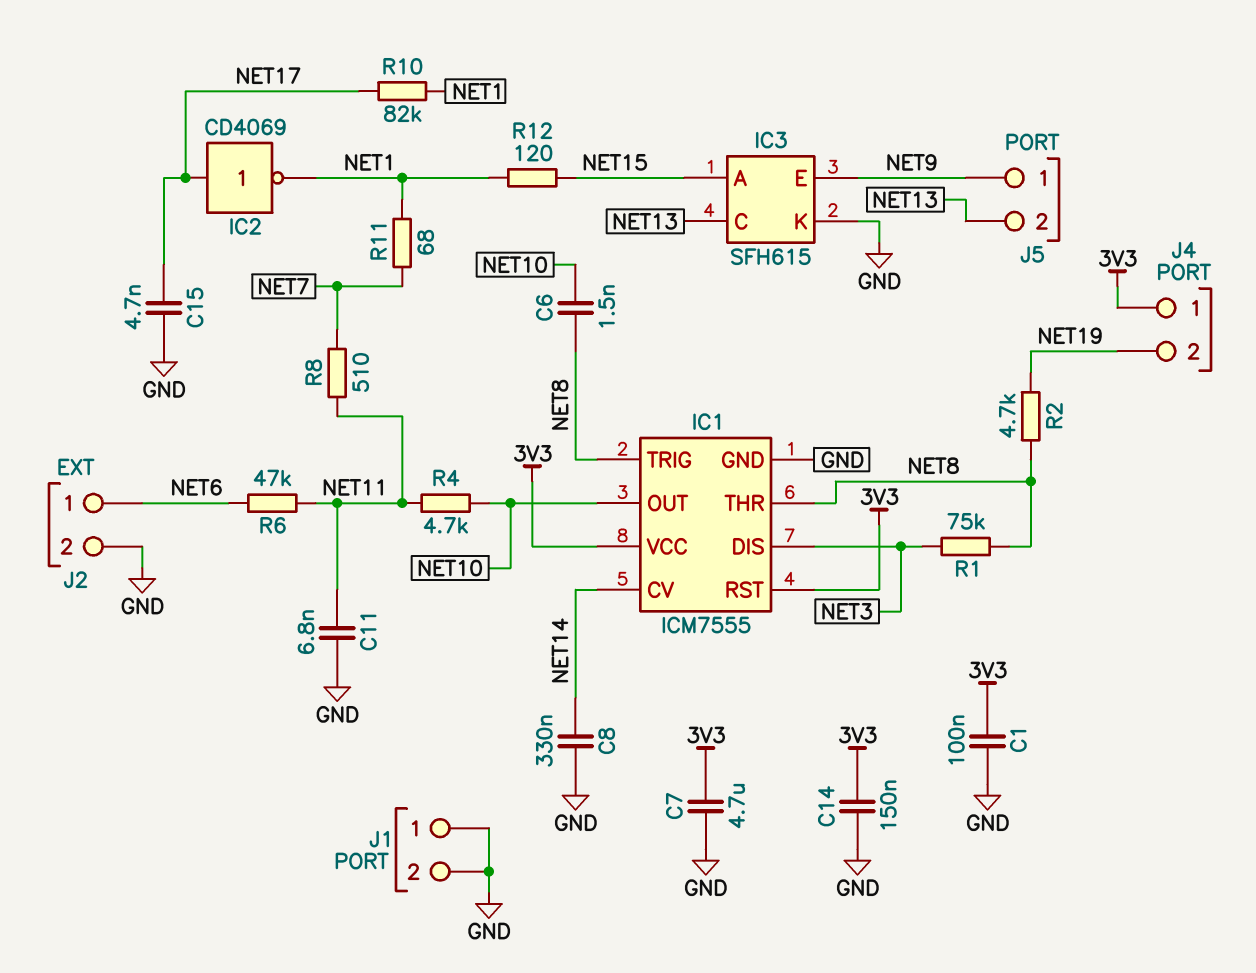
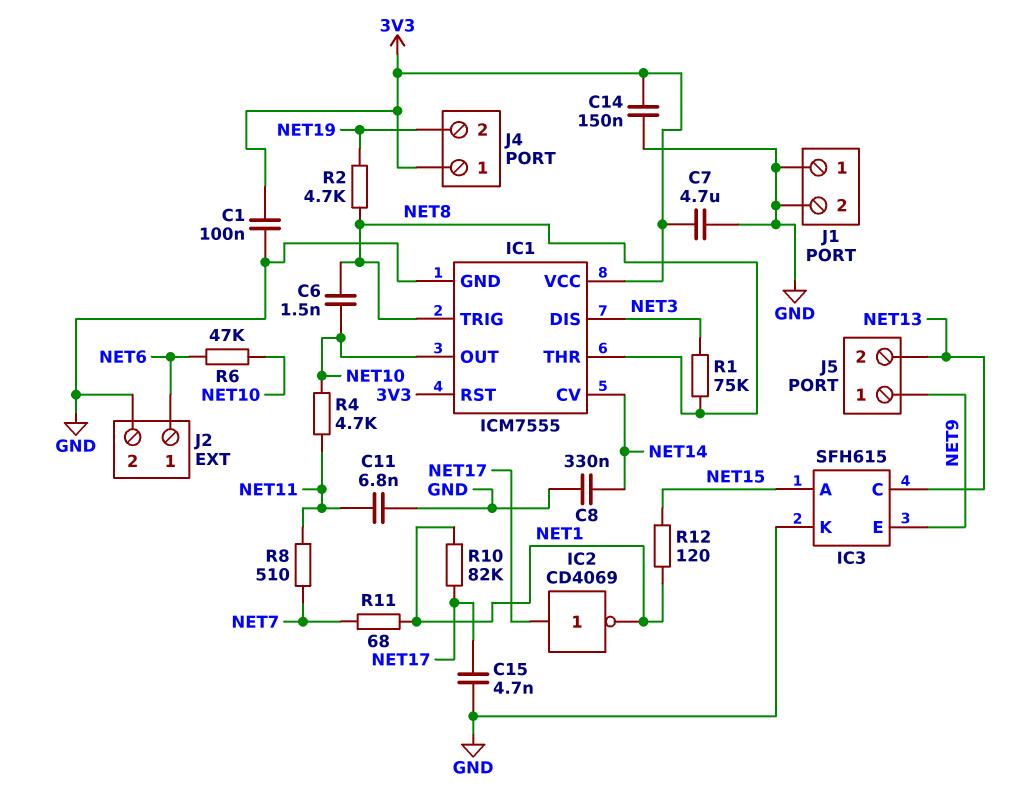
R6: 47k (NET6, NET11) -> 47k (NET6, NET10)

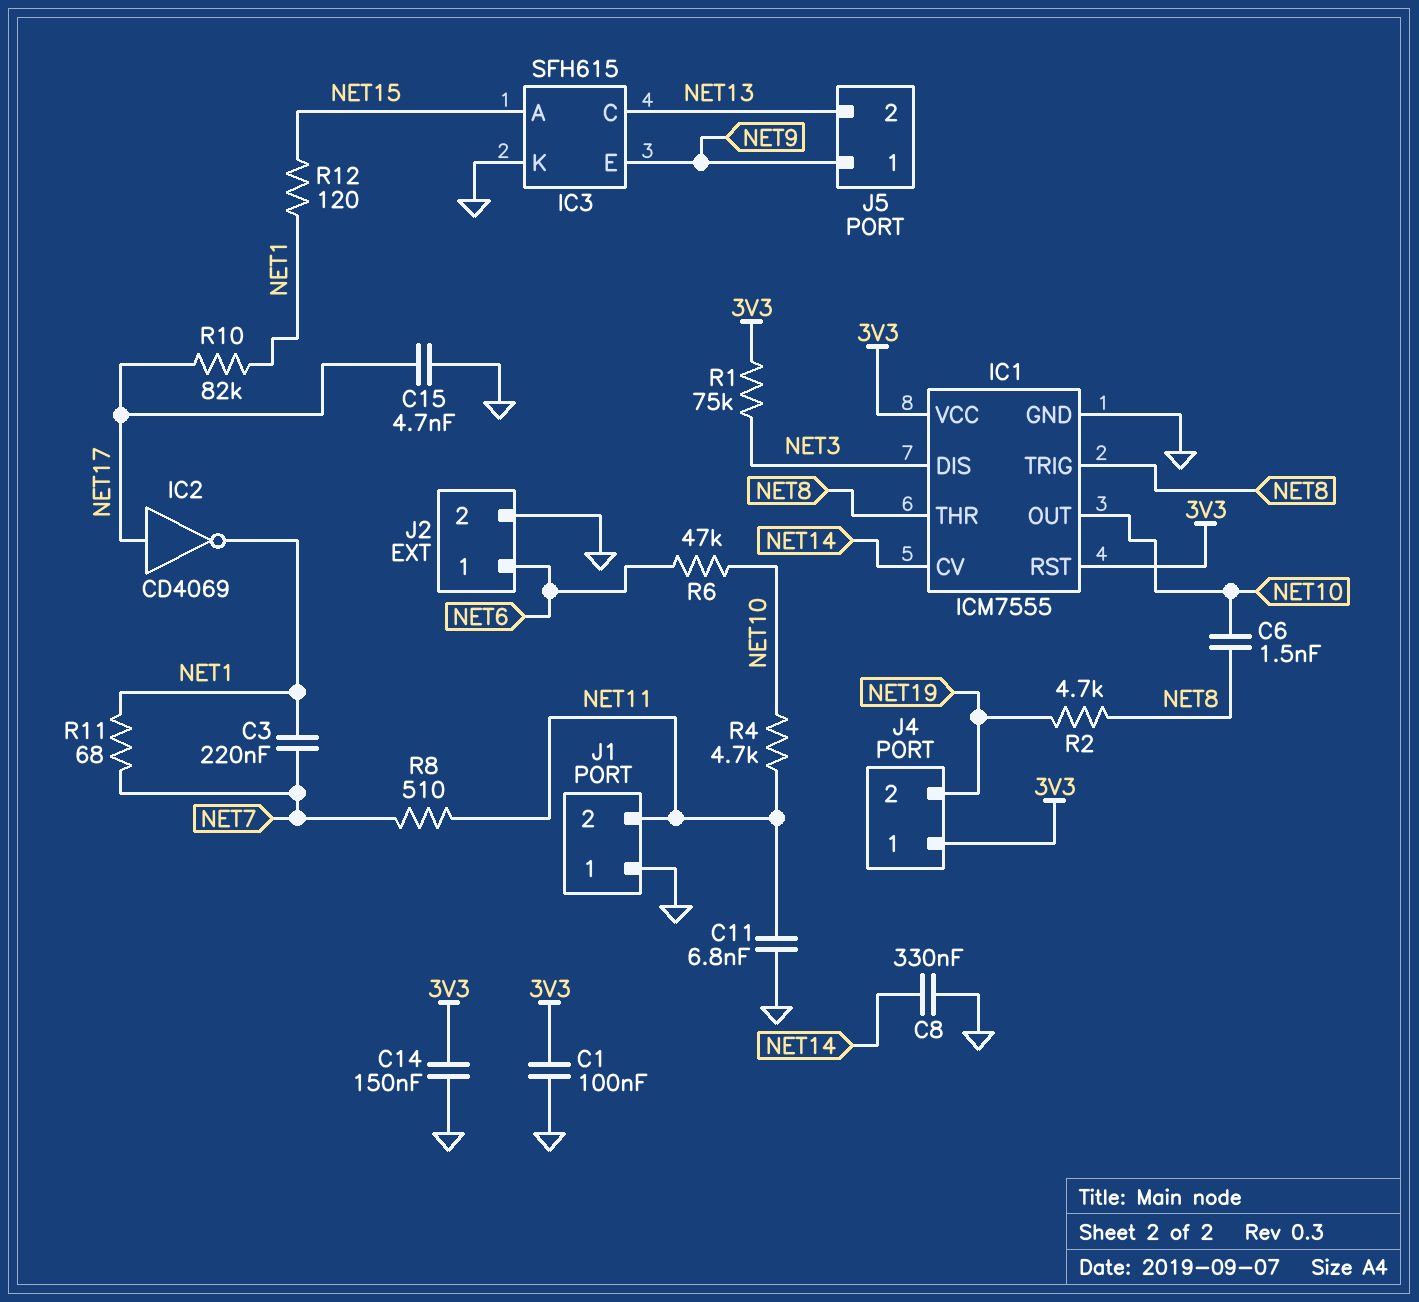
C3: none -> 220nF (NET1, NET7)
C7: 4.7uF (3V3, GND) -> none
J1 pin 2: GND -> NET11
R1: 75k (NET3, NET8) -> 75k (3V3, NET3)

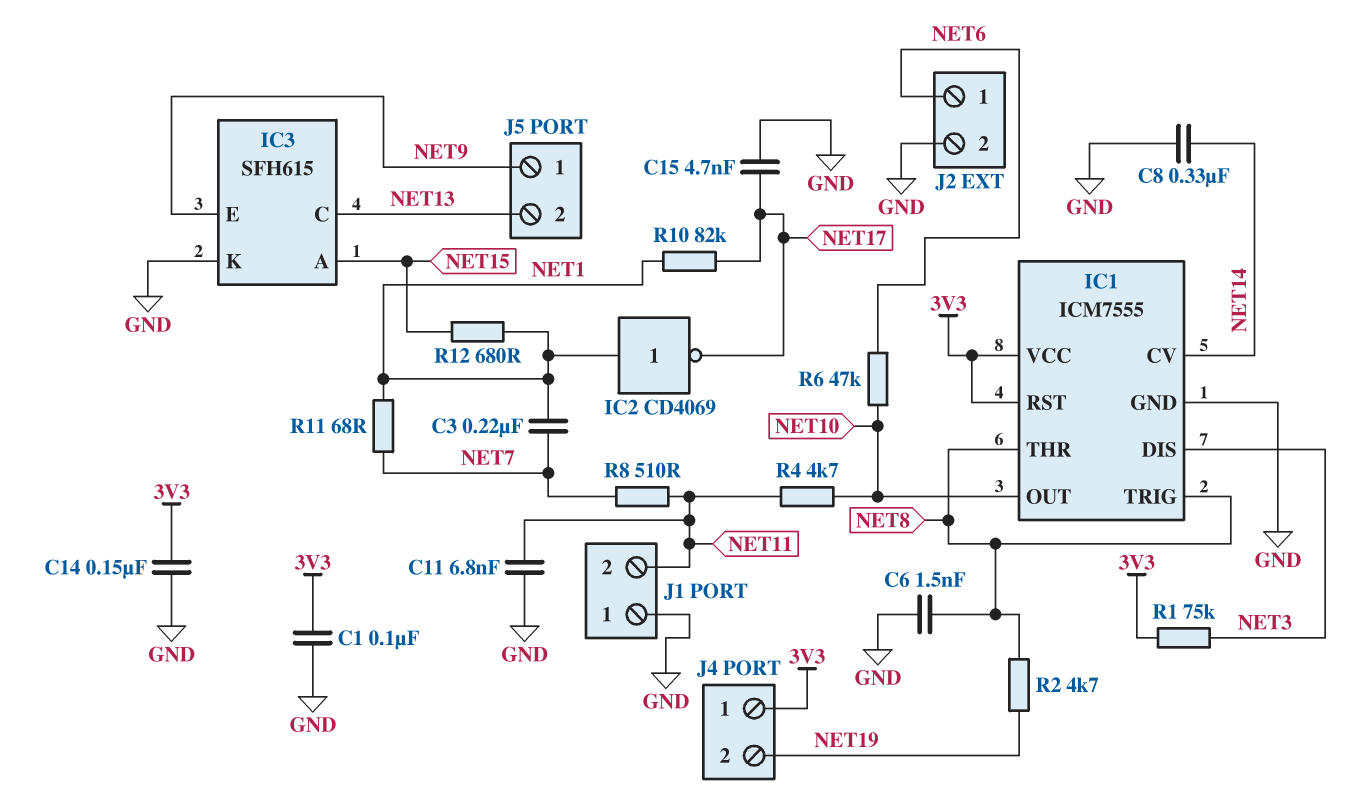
C6: 1.5nF (NET8, NET10) -> 1.5nF (GND, NET8)
IC2: NOT CD4069 (in NET17, out NET1) -> NOT CD4069 (in NET1, out NET17)
R12: 120 (NET1, NET15) -> 680 (NET1, NET15)

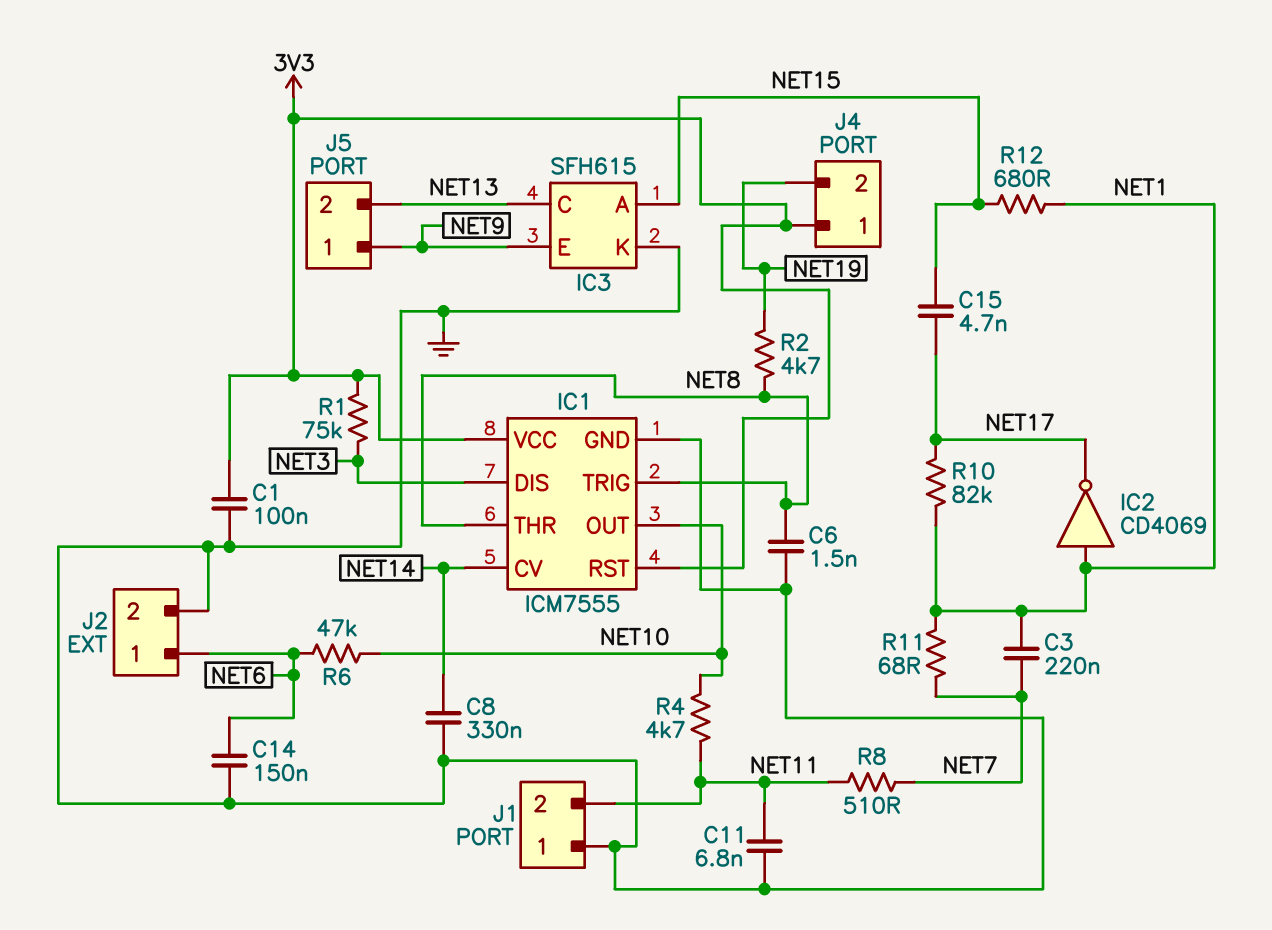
C14: 150nF (3V3, GND) -> 150nF (GND, NET6)
C15: 4.7nF (GND, NET17) -> 4.7nF (NET15, NET17)

